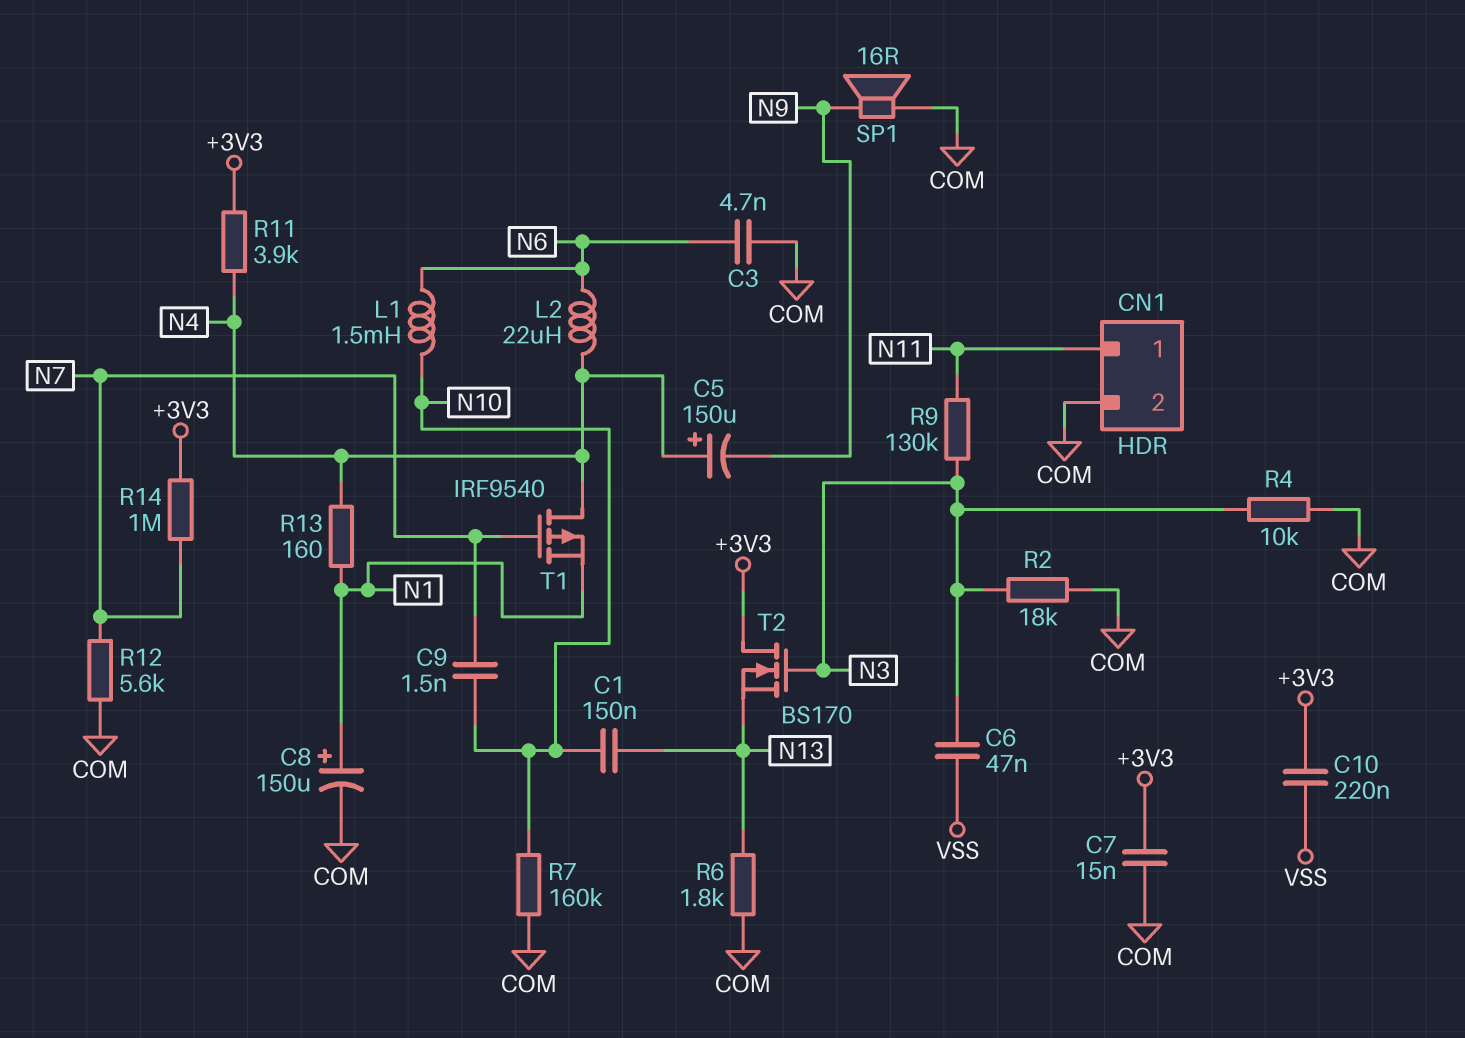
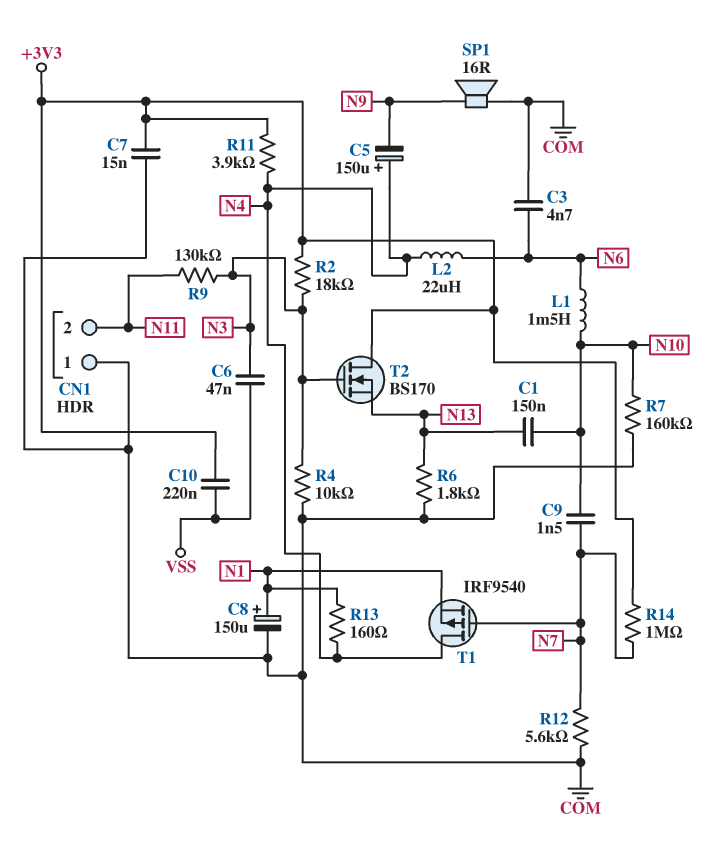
CN1 pin 1: N11 -> COM
CN1 pin 2: COM -> N11
R2: 18k (COM, N3) -> 18k (+3V3, N3)

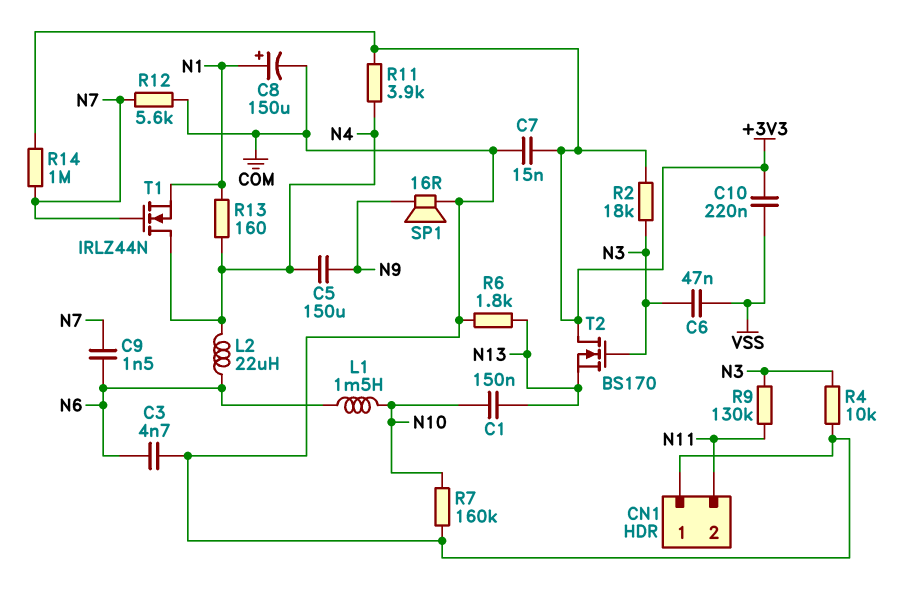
C5: 150uF (plus N4, minus N9) -> 150uF (N4, N9)
C9: 1.5nF (N7, N10) -> 1.5nF (N6, N7)
T1: PMOS IRF9540 (G N7, D N4, S N1) -> NMOS IRLZ44N (G N7, D N4, S N1)

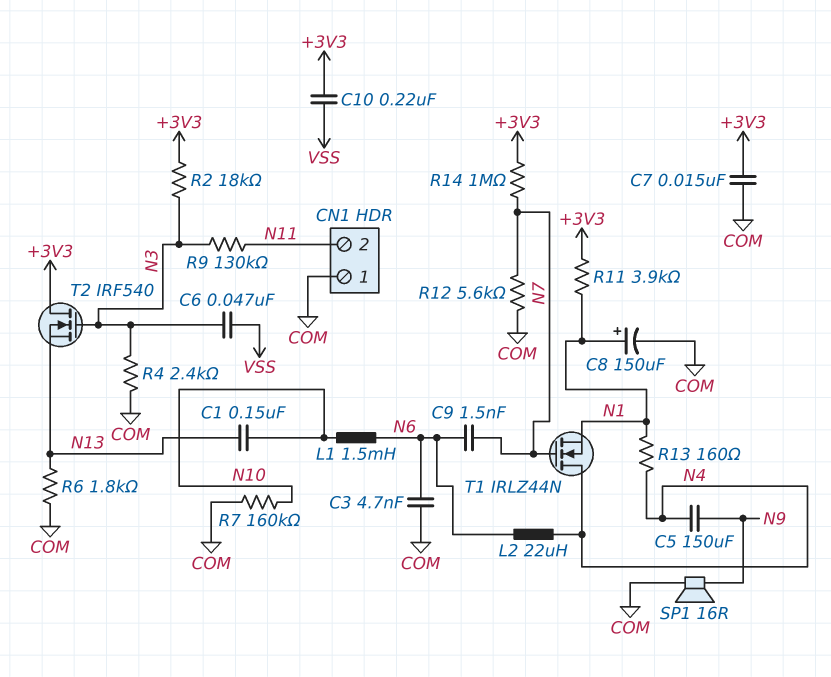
R4: 10k (COM, N3) -> 2.4k (COM, N3)
R11: 3.9k (+3V3, N4) -> 3.9k (+3V3, N1)
T2: NMOS BS170 (G N3, D +3V3, S N13) -> NMOS IRF540 (G N3, D +3V3, S N13)

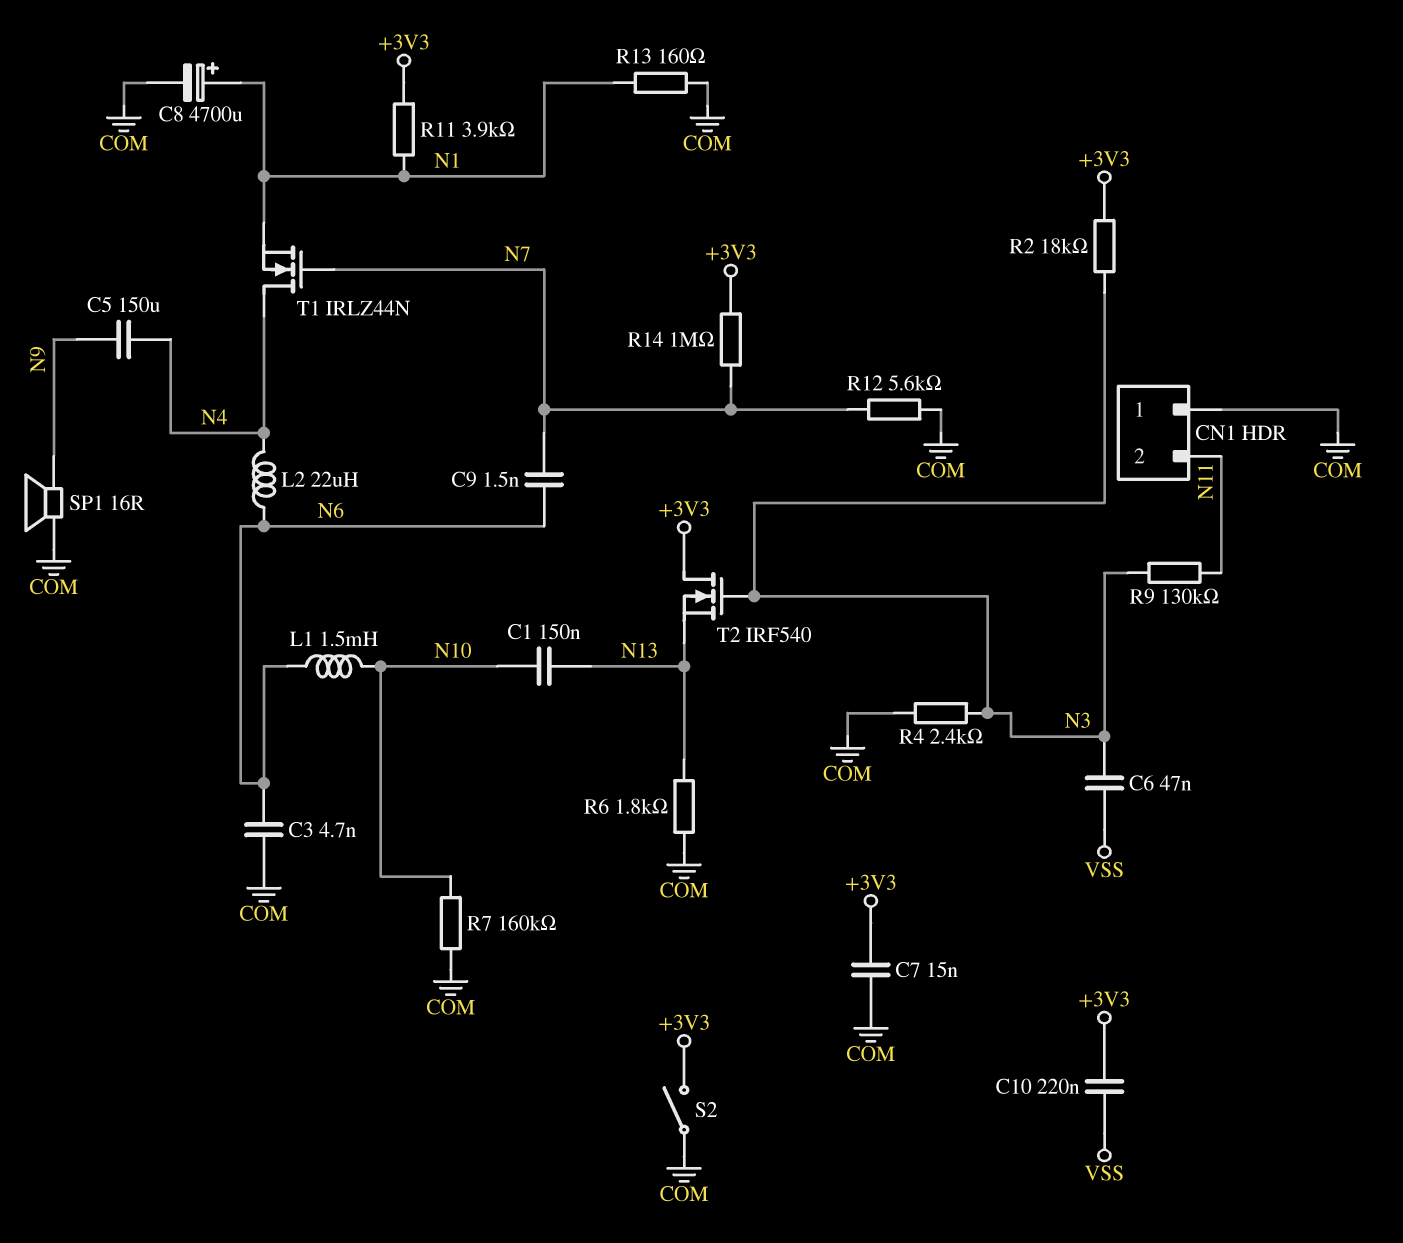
C8: 150uF (plus N1, minus COM) -> 4700uF (plus N1, minus COM)
R13: 160 (N1, N4) -> 160 (COM, N1)
S2: none -> switch (+3V3, COM)

